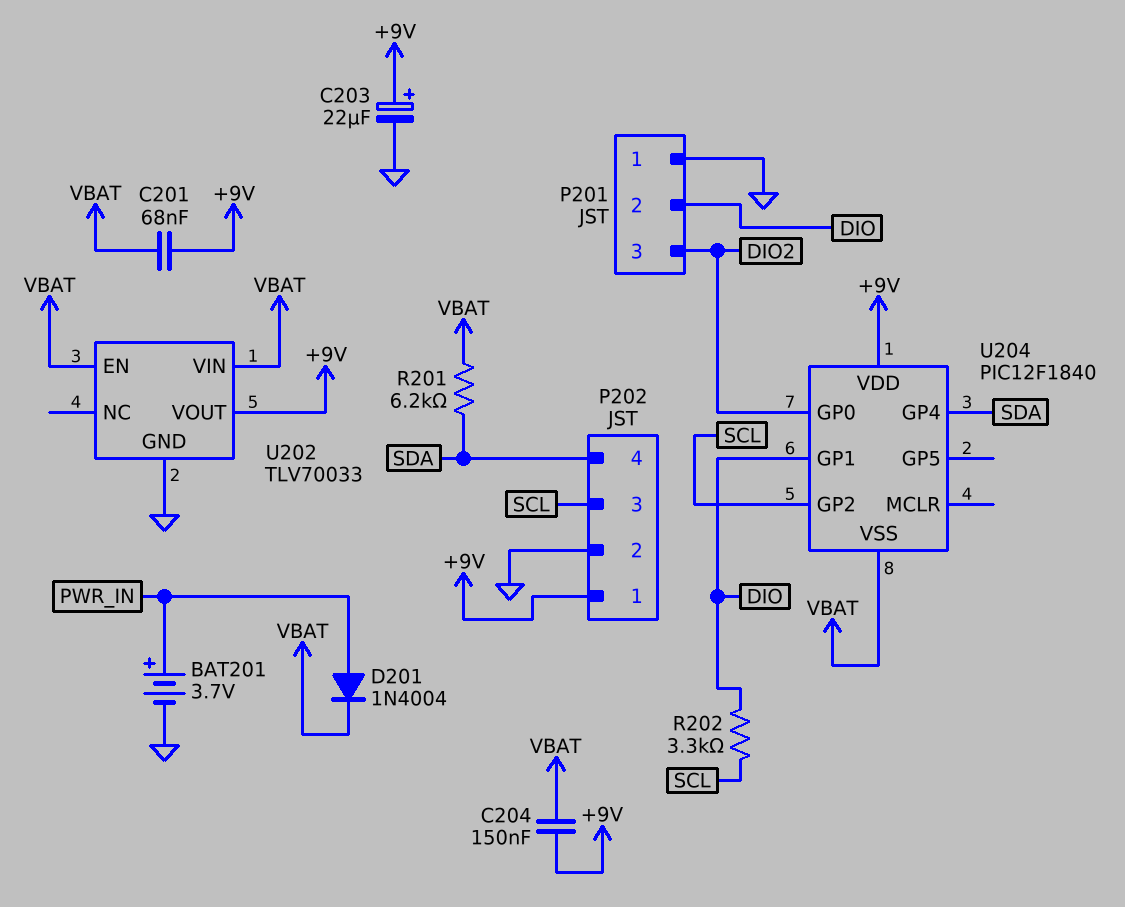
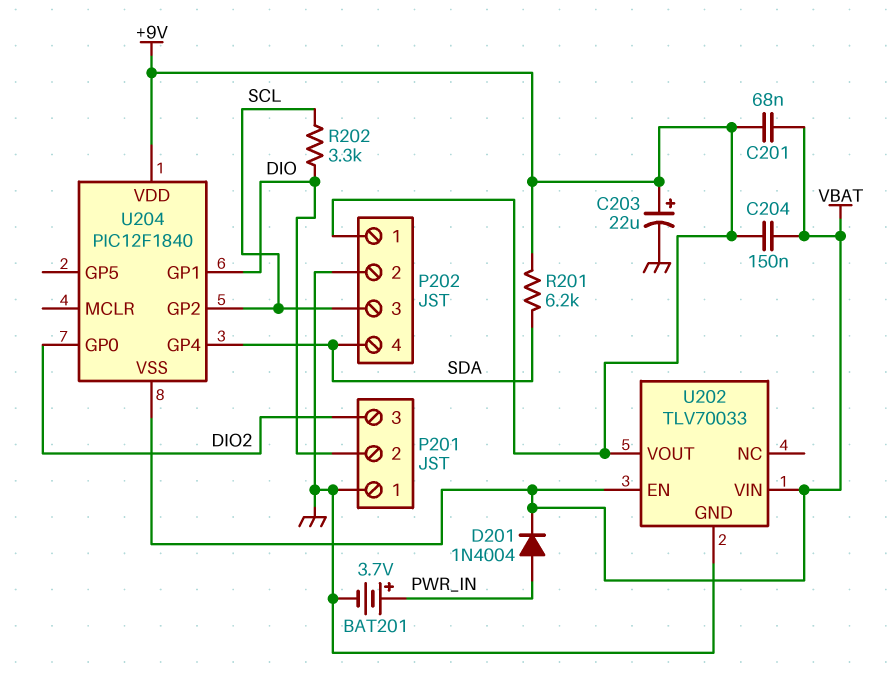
R201: 6.2k (SDA, VBAT) -> 6.2k (+9V, SDA)

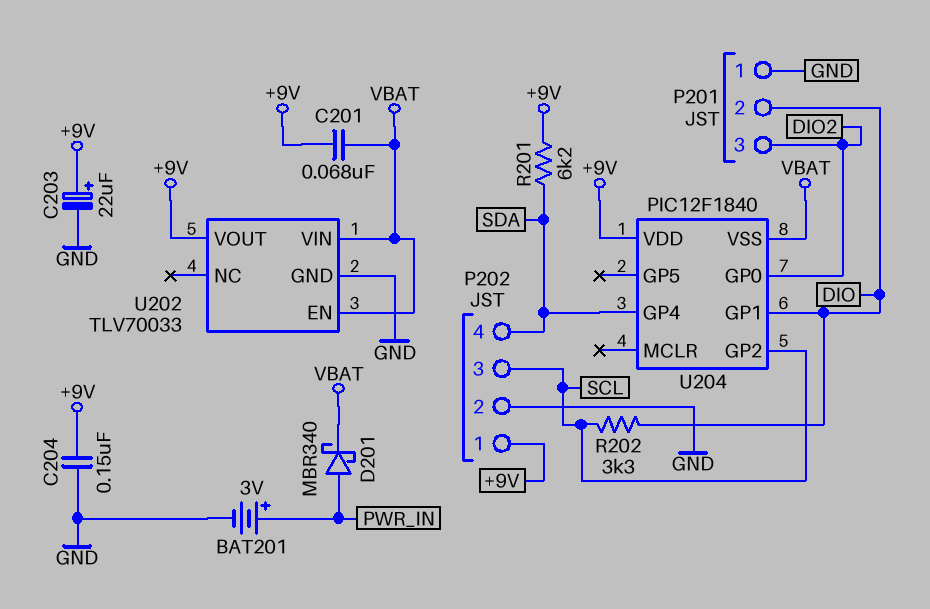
BAT201: 3.7V (plus PWR_IN, minus GND) -> 3V (plus PWR_IN, minus GND)
C204: 150nF (+9V, VBAT) -> 150nF (+9V, GND)
D201: diode 1N4004 (A PWR_IN, K VBAT) -> schottky MBR340 (A PWR_IN, K VBAT)

